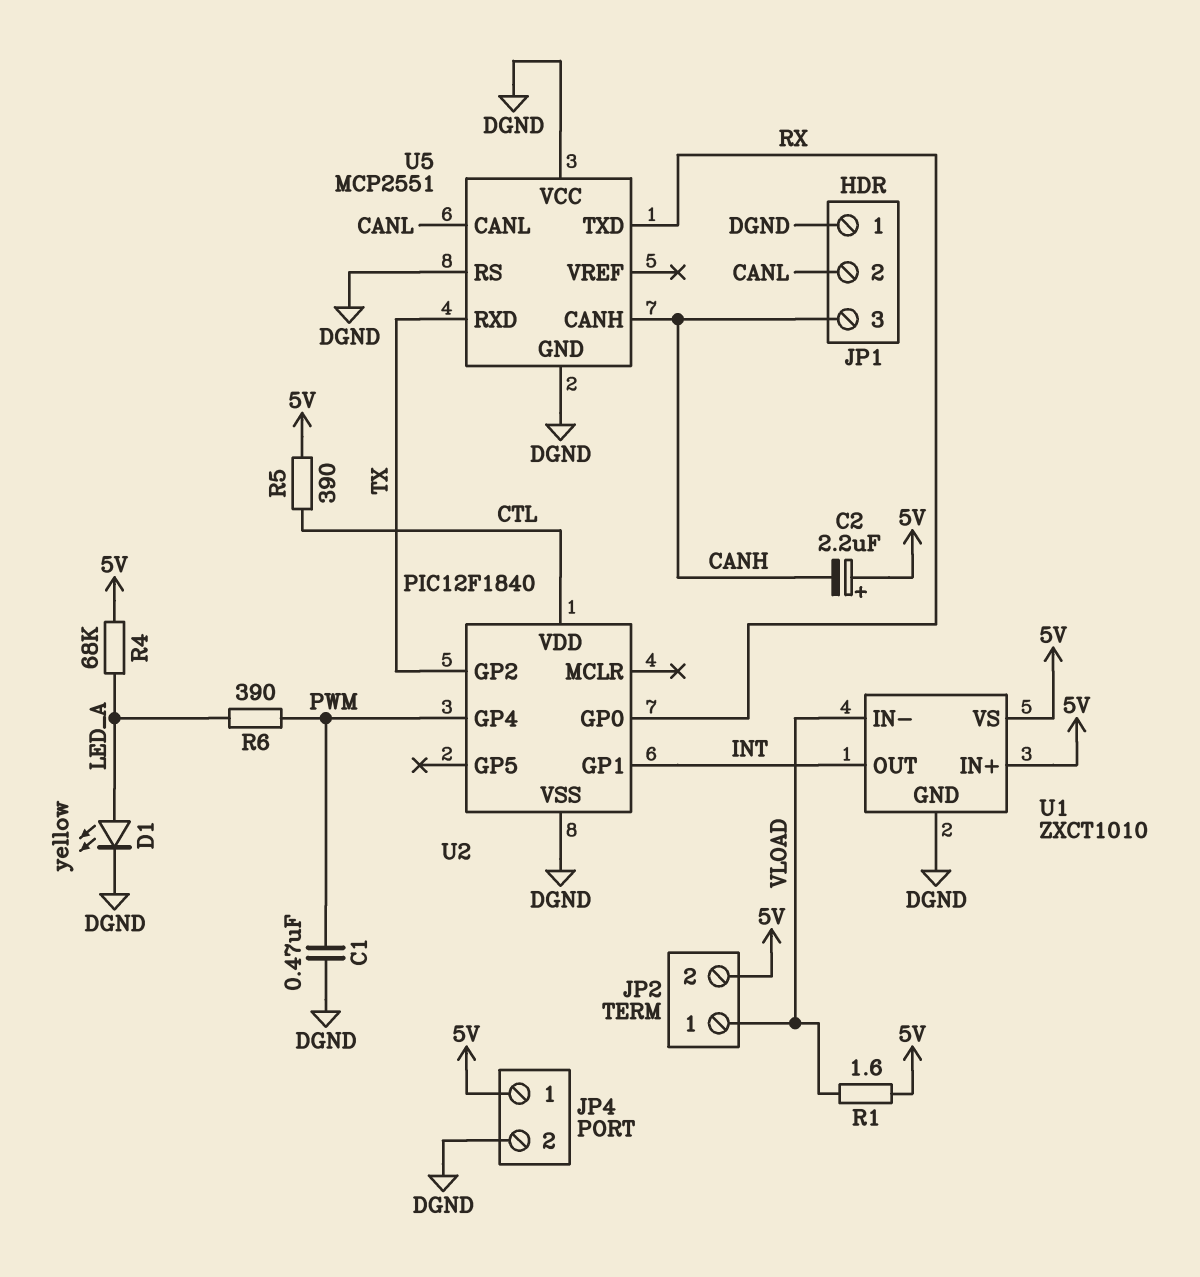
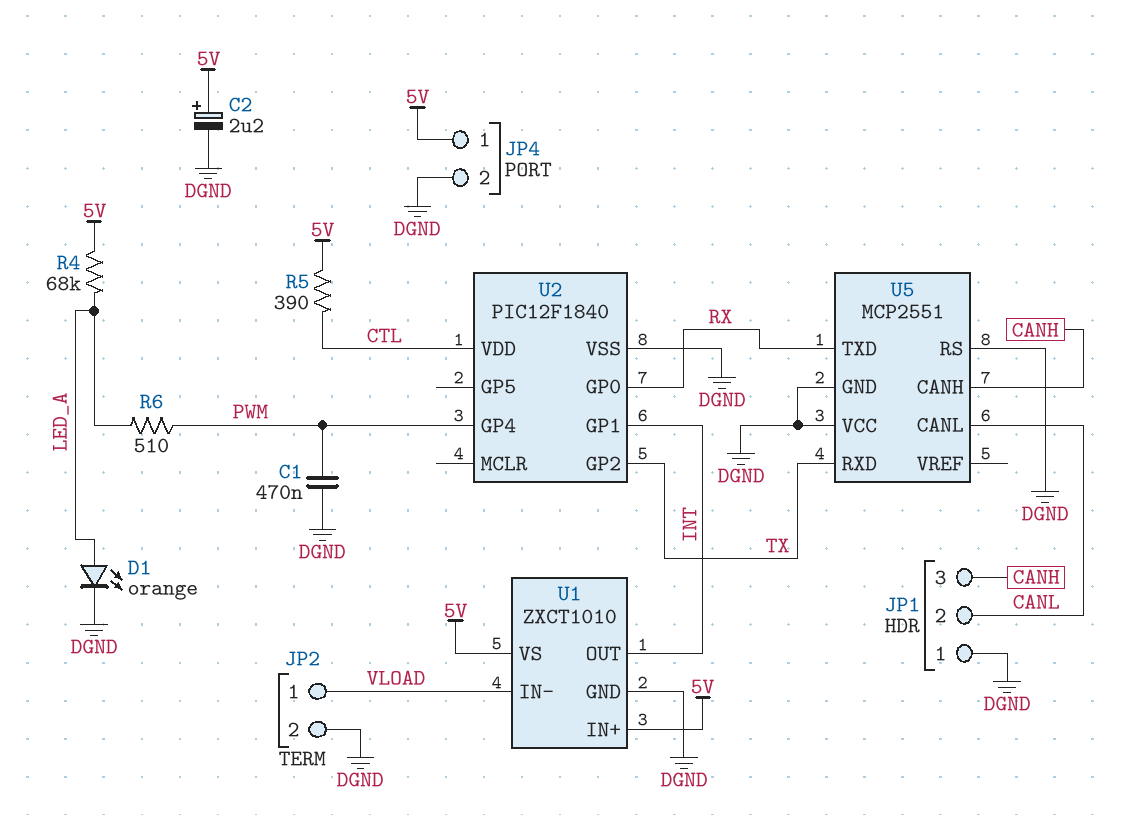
C2: 2.2uF (plus 5V, minus CANH) -> 2.2uF (plus 5V, minus DGND)
D1: LED yellow (A LED_A, K DGND) -> LED orange (A LED_A, K DGND)
JP2 pin 2: 5V -> DGND
R1: 1.6 (5V, VLOAD) -> none
R6: 390 (LED_A, PWM) -> 510 (LED_A, PWM)

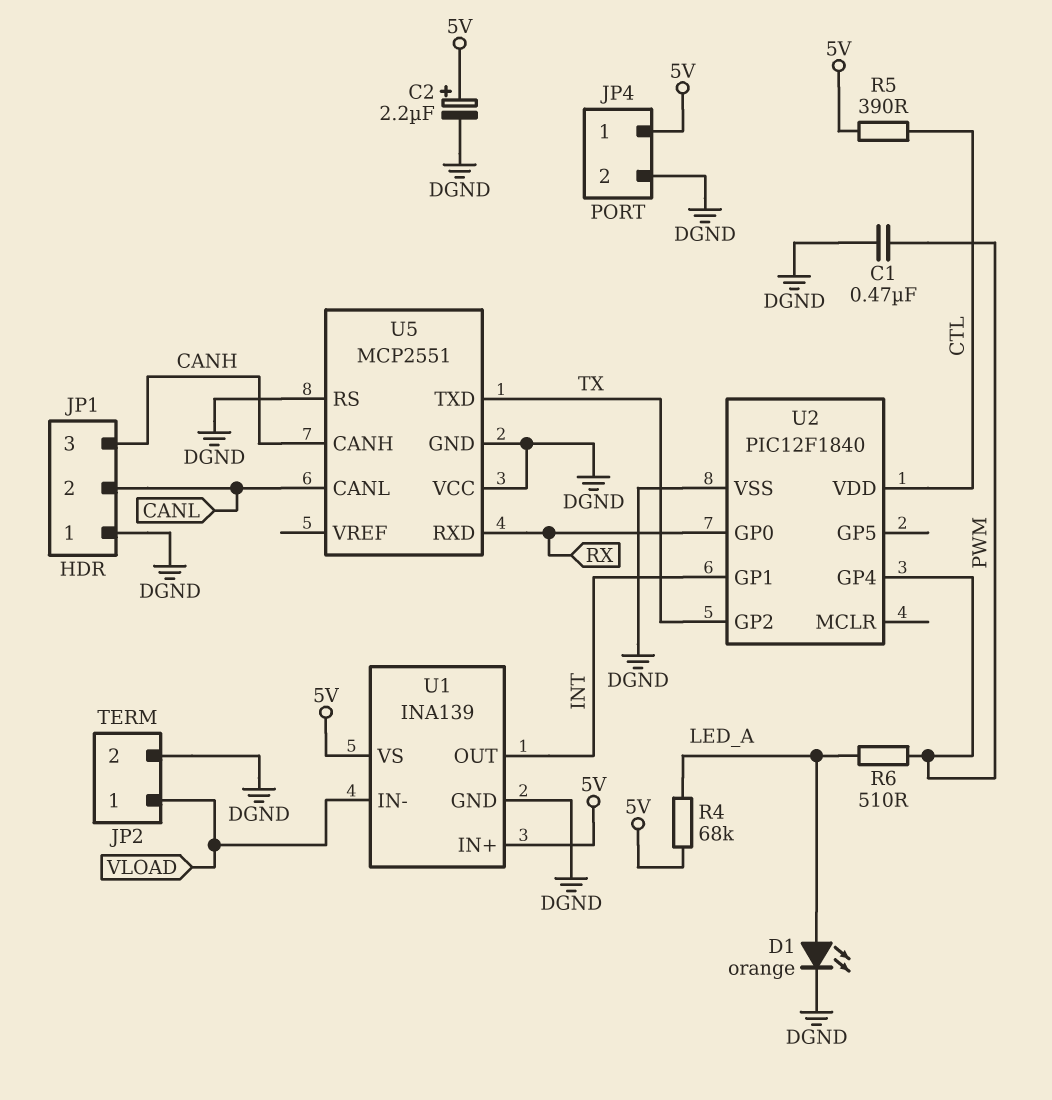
U1: ZXCT1010 -> INA139
U5 pin RXD: TX -> RX
U5 pin TXD: RX -> TX

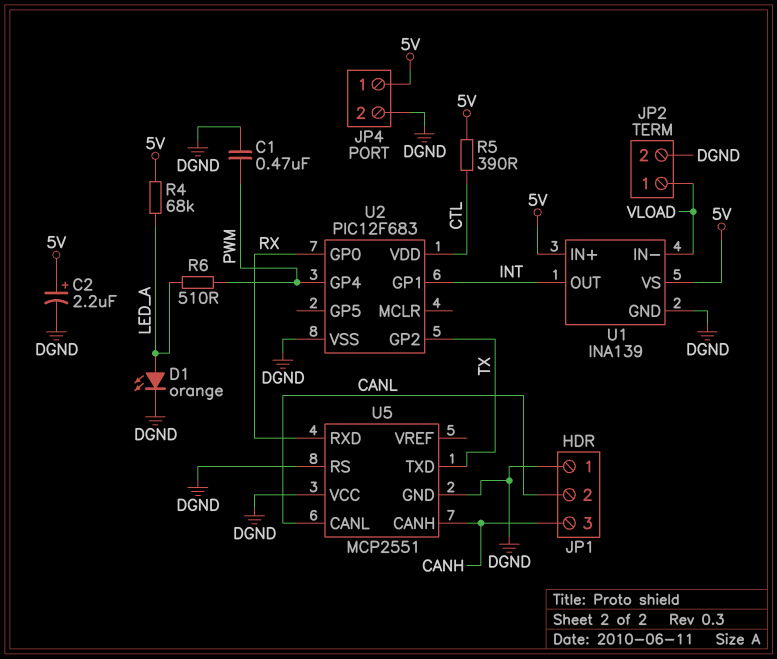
U2: PIC12F1840 -> PIC12F683

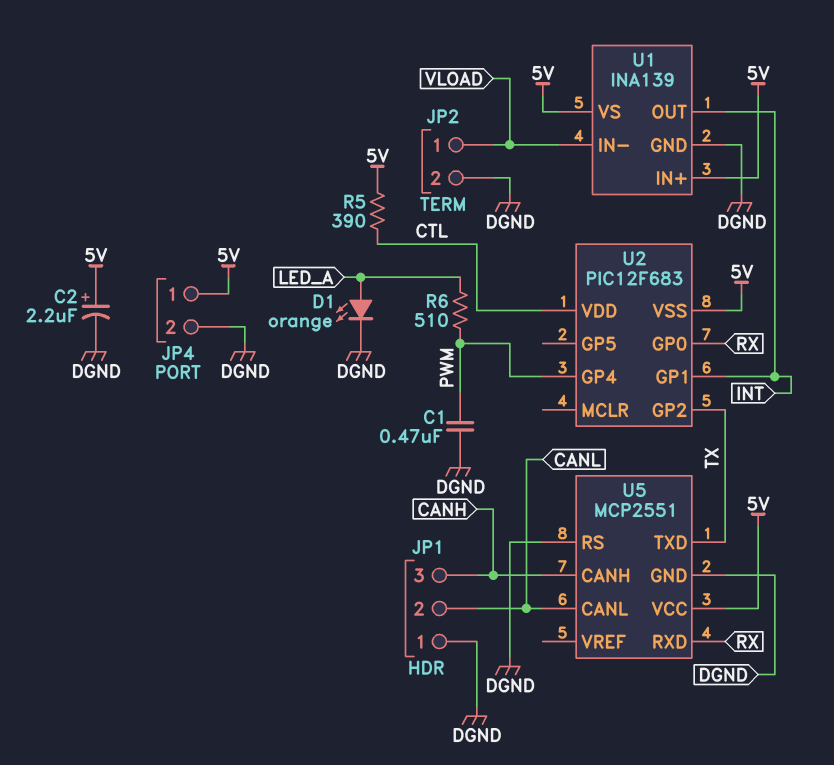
R4: 68k (5V, LED_A) -> none
U2 pin VSS: DGND -> 5V
U5 pin VCC: DGND -> 5V

